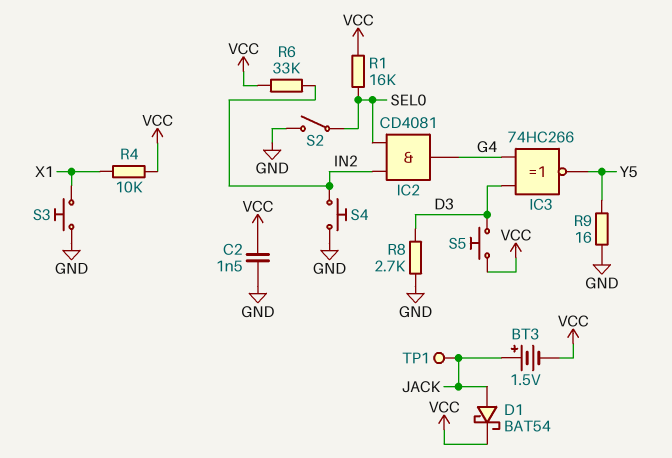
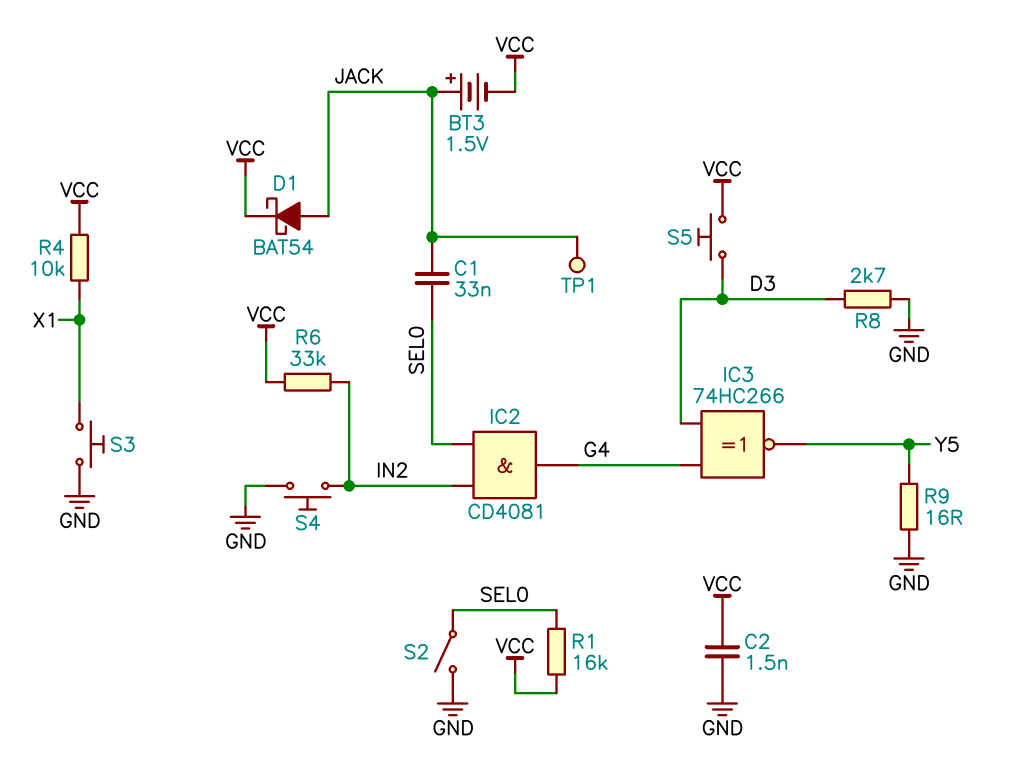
C1: none -> 33nF (JACK, SEL0)

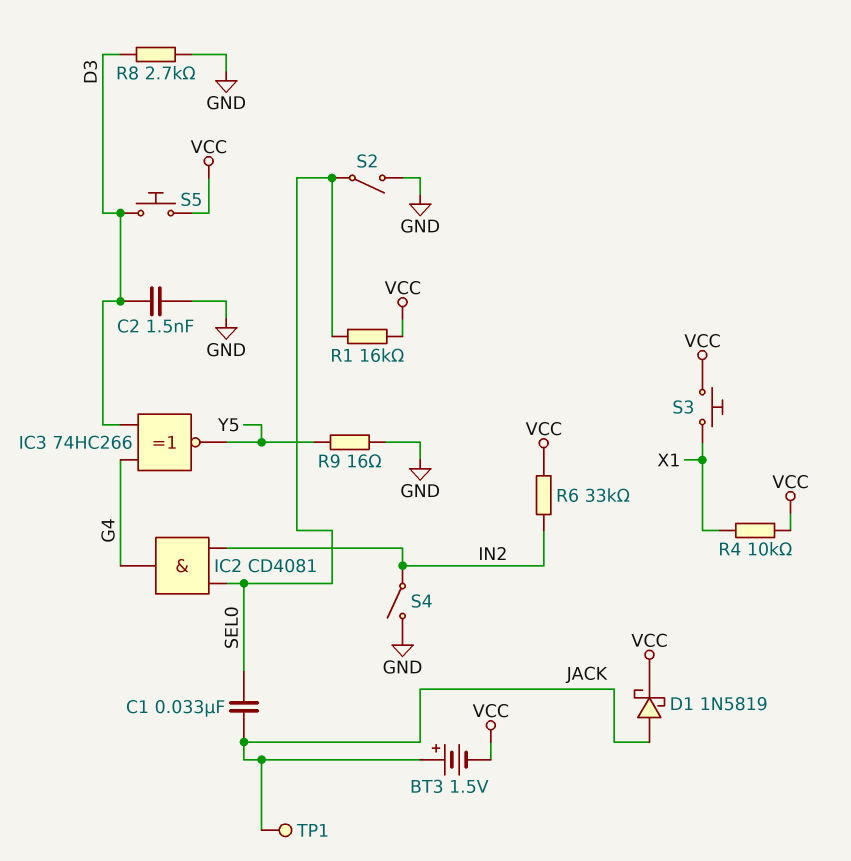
C2: 1.5nF (GND, VCC) -> 1.5nF (D3, GND)
D1: schottky BAT54 (A JACK, K VCC) -> schottky 1N5819 (A JACK, K VCC)
S3: button (GND, X1) -> button (VCC, X1)
S4: button (GND, IN2) -> switch (GND, IN2)

